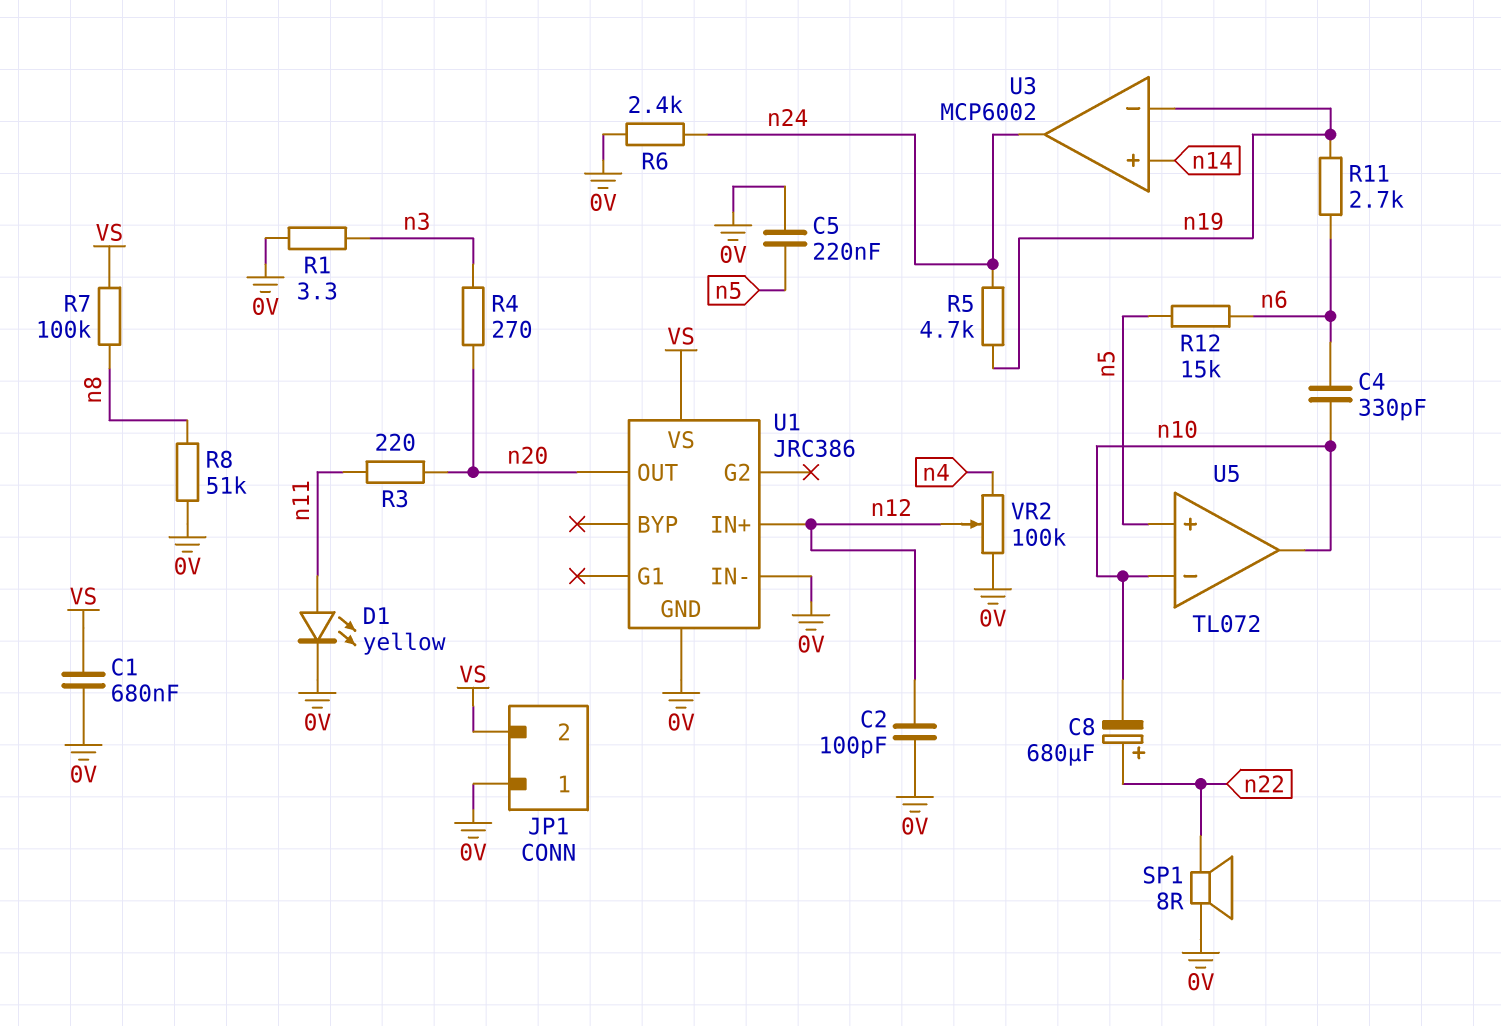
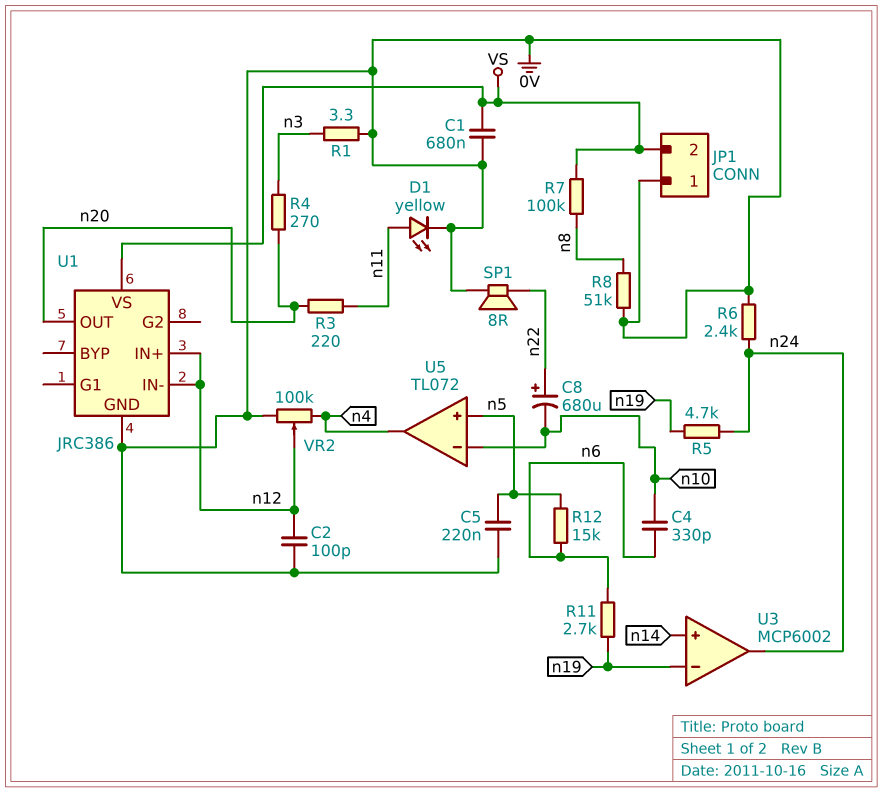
U1 pin IN-: 0V -> n12
U5 pin out: n10 -> n4

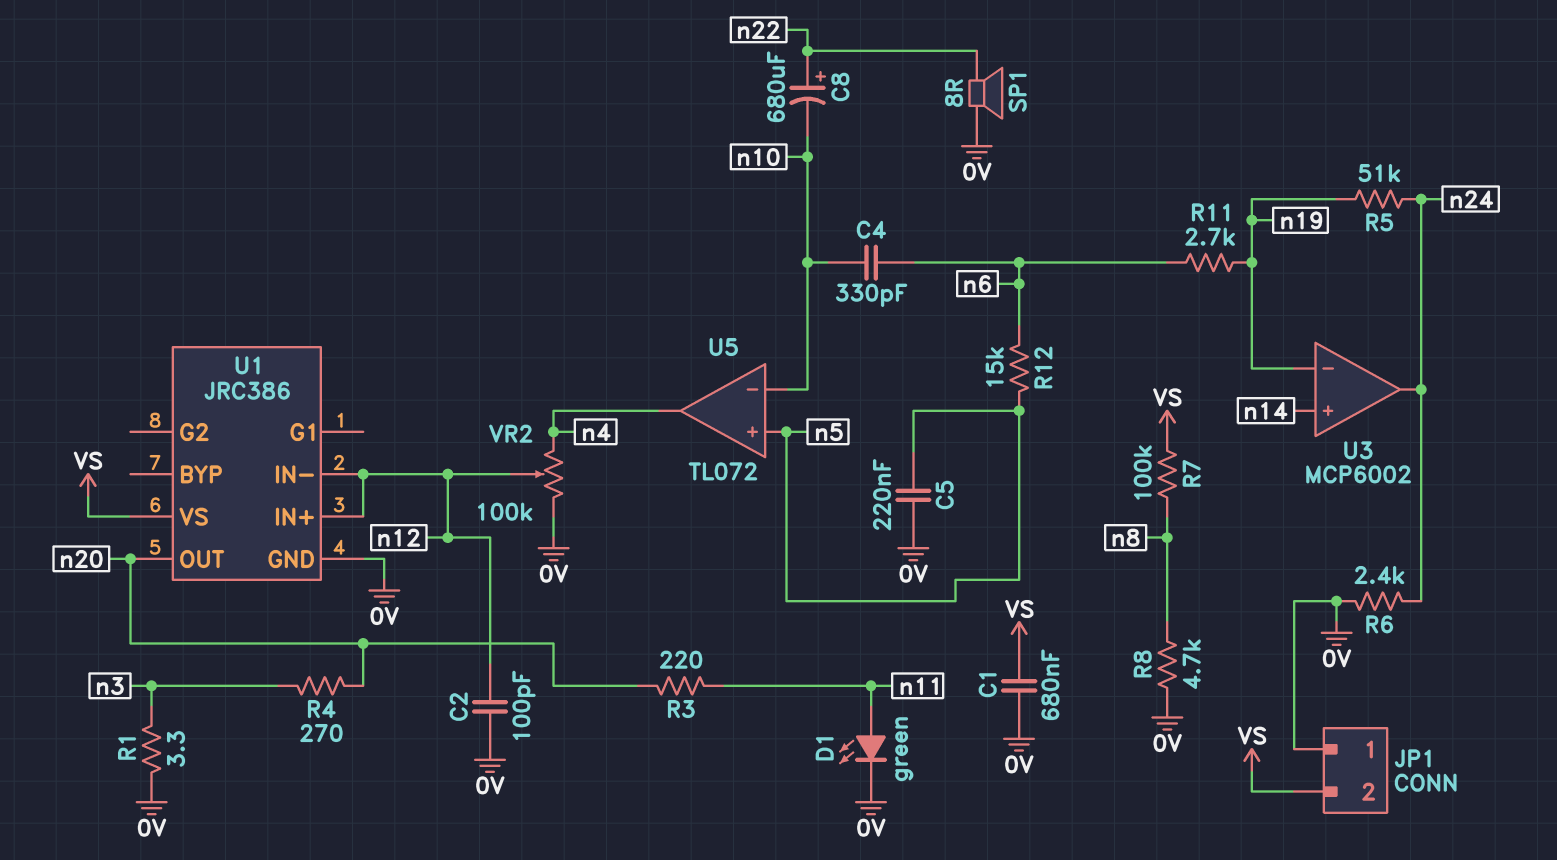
D1: LED yellow (A n11, K 0V) -> LED green (A n11, K 0V)
R5: 4.7k (n19, n24) -> 51k (n19, n24)
R8: 51k (0V, n8) -> 4.7k (0V, n8)

